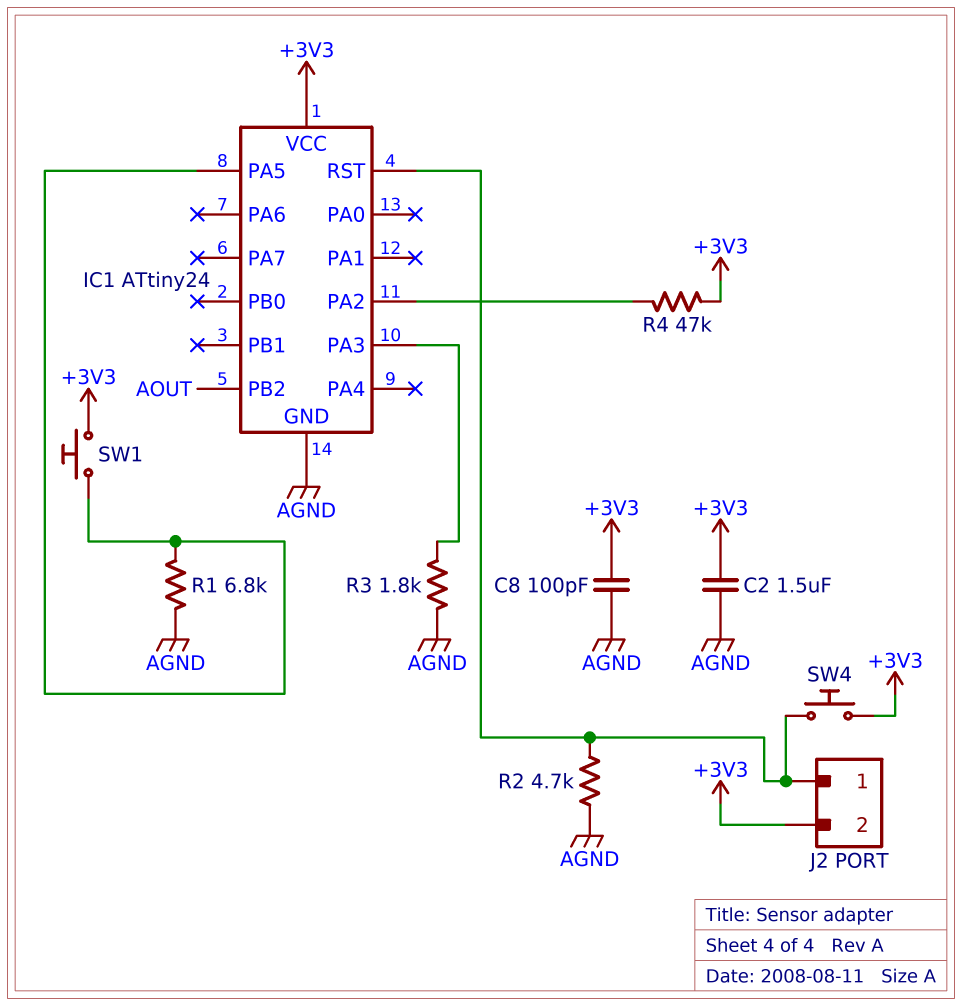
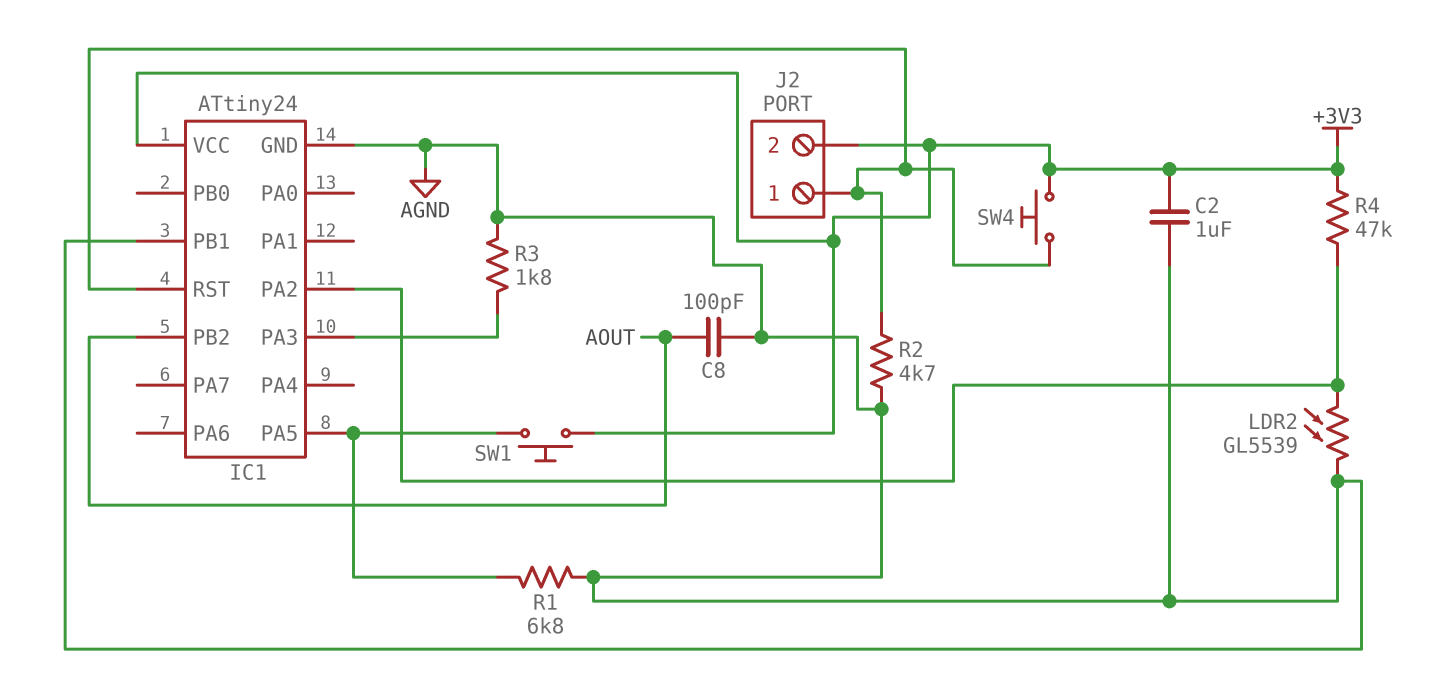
C2: 1.5uF (+3V3, AGND) -> 1uF (+3V3, AGND)
C8: 100pF (+3V3, AGND) -> 100pF (AGND, AOUT)
IC1 pin PB1: none -> AGND
LDR2: none -> GL5539 (AGND, IC1/PA2)

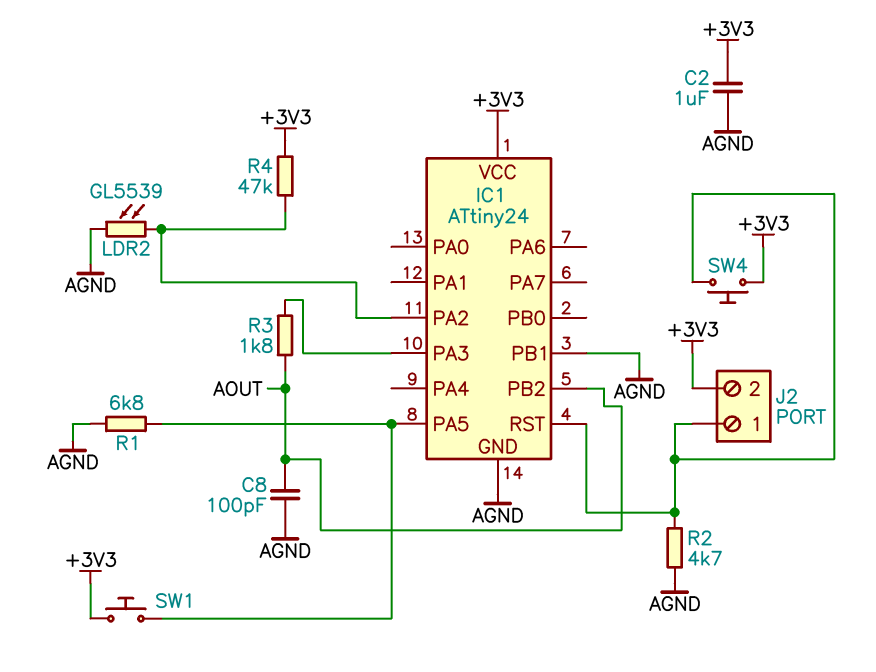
R3: 1.8k (AGND, IC1/PA3) -> 1.8k (AOUT, IC1/PA3)

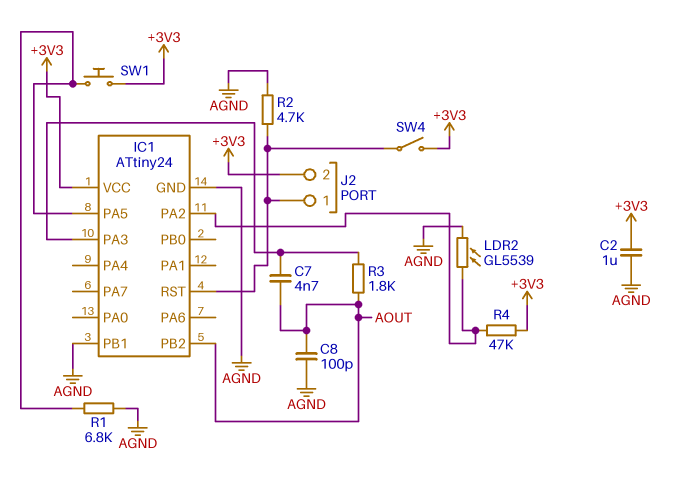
C7: none -> 4.7nF (AOUT, IC1/PA3)
SW4: button (+3V3, IC1/RST) -> switch (+3V3, IC1/RST)

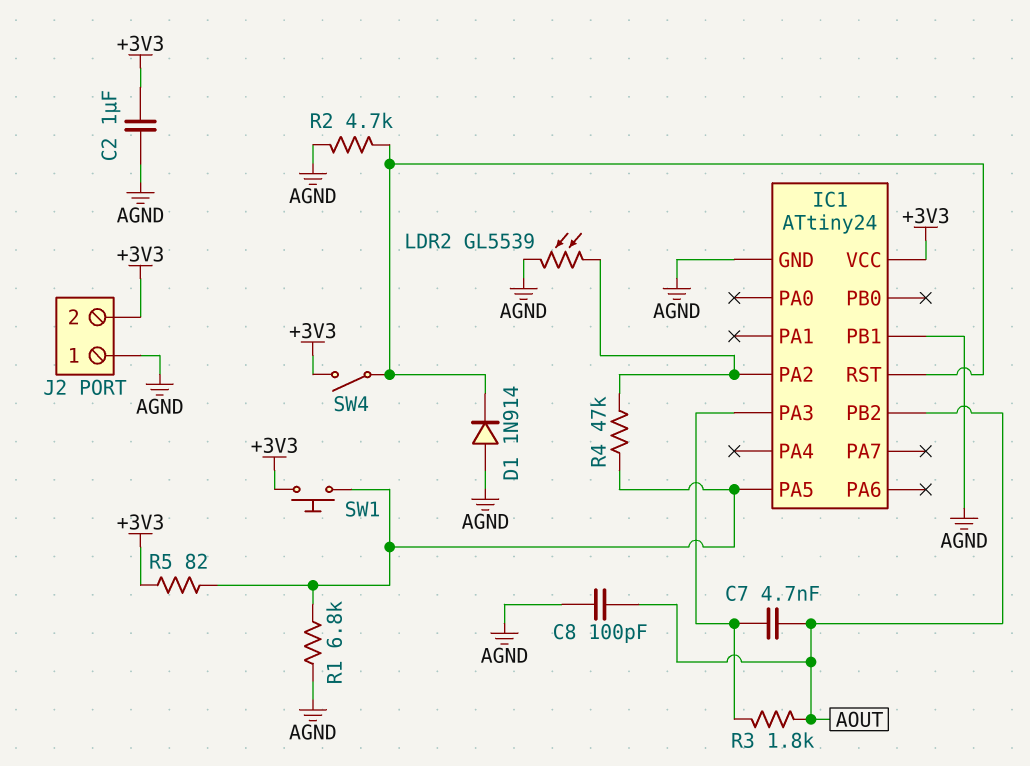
D1: none -> diode 1N914 (A AGND, K IC1/RST)
J2 pin 1: IC1/RST -> AGND
R4: 47k (+3V3, IC1/PA2) -> 47k (IC1/PA2, IC1/PA5)
R5: none -> 82 (+3V3, IC1/PA5)

